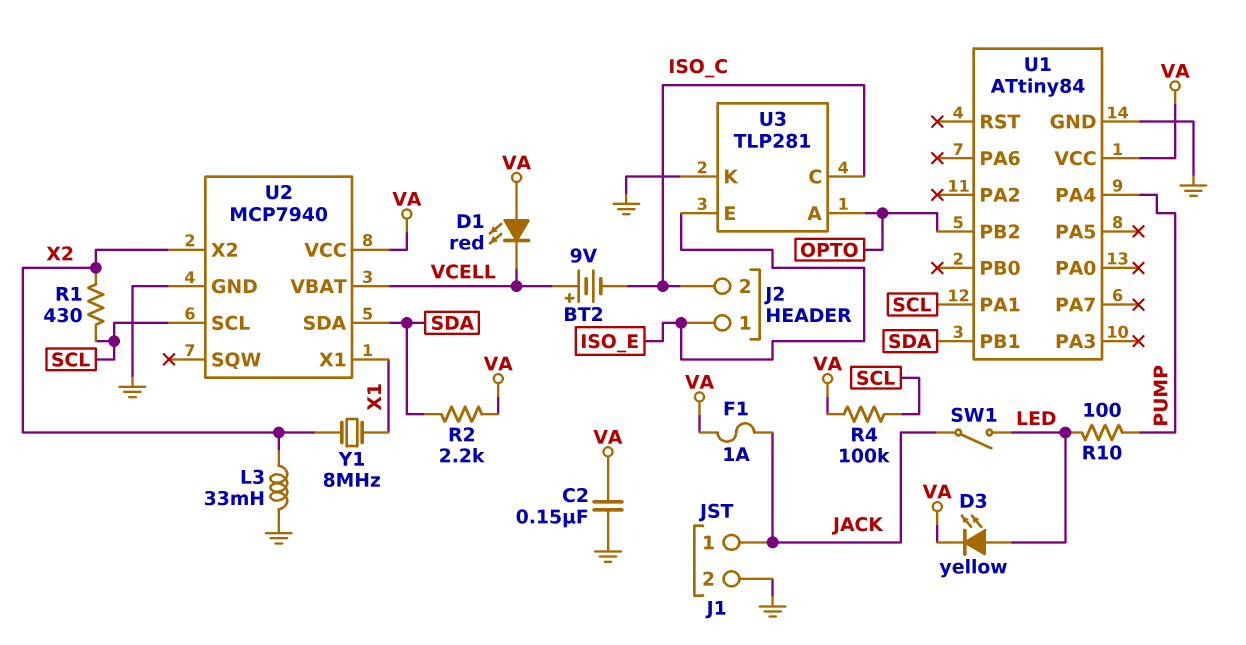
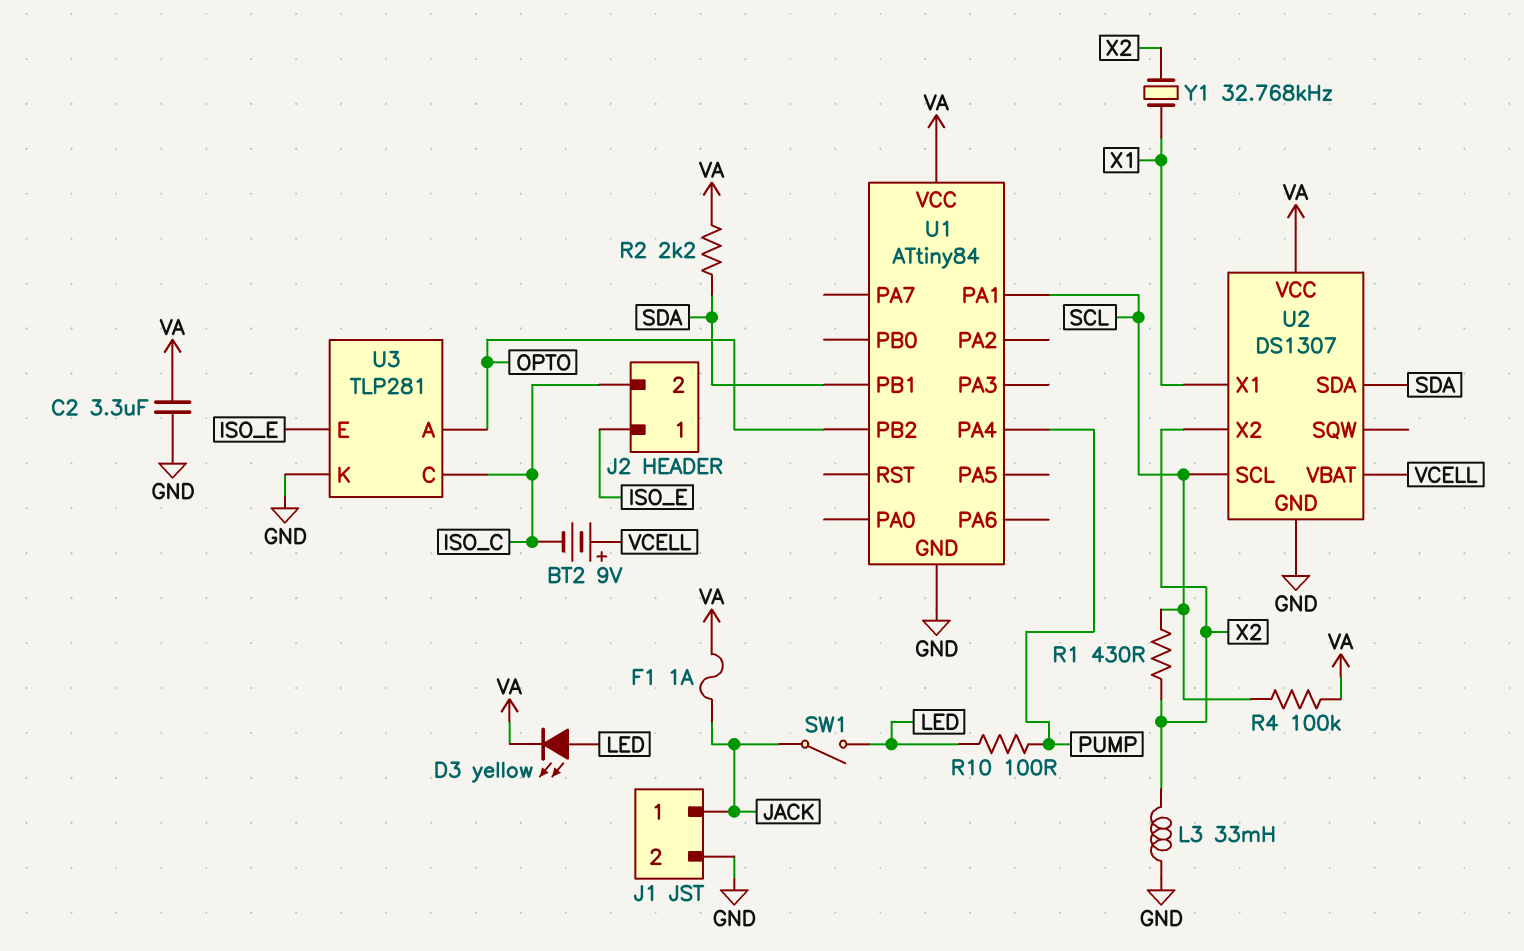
C2: 150nF (GND, VA) -> 3.3uF (GND, VA)
D1: LED red (A VA, K VCELL) -> none
U2: MCP7940 -> DS1307
Y1: 8MHz (X1, X2) -> 32.768kHz (X1, X2)

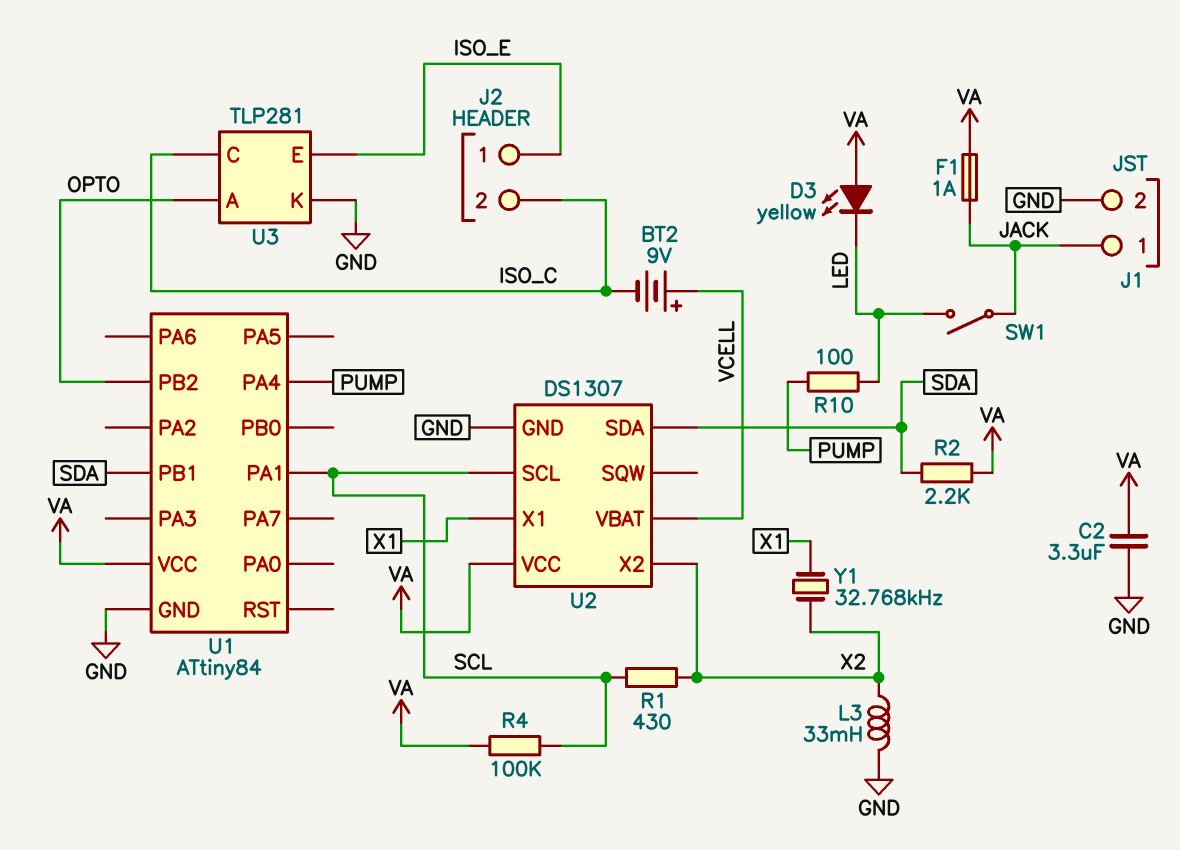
D3: LED yellow (A LED, K VA) -> LED yellow (A VA, K LED)

